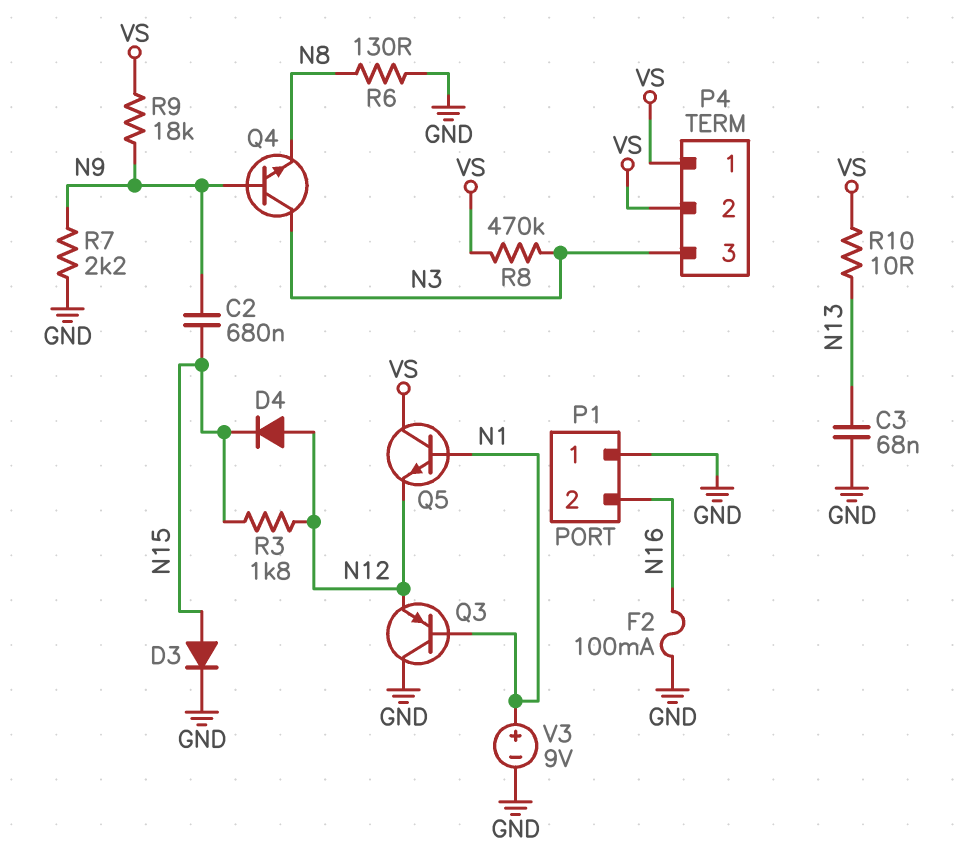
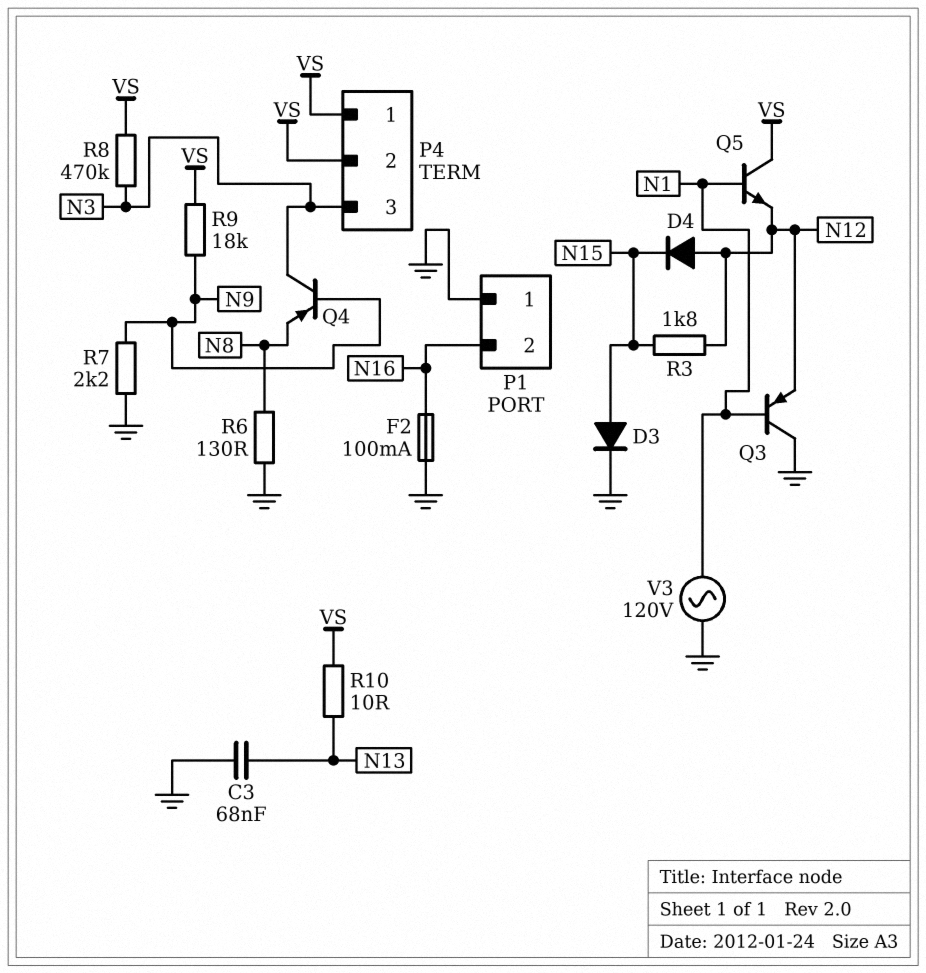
C2: 680nF (N9, N15) -> none
Q4: NPN (B N9, C N3, E N8) -> PNP (B N9, C N3, E N8)
V3: 9V (plus N1, minus GND) -> AC 120V (GND, N1)

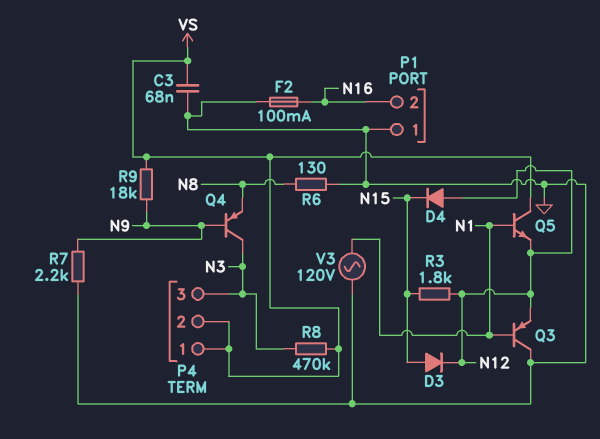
C3: 68nF (GND, N13) -> 68nF (GND, VS)
D3: diode (A N15, K GND) -> diode (A N15, K N12)
R10: 10 (N13, VS) -> none

